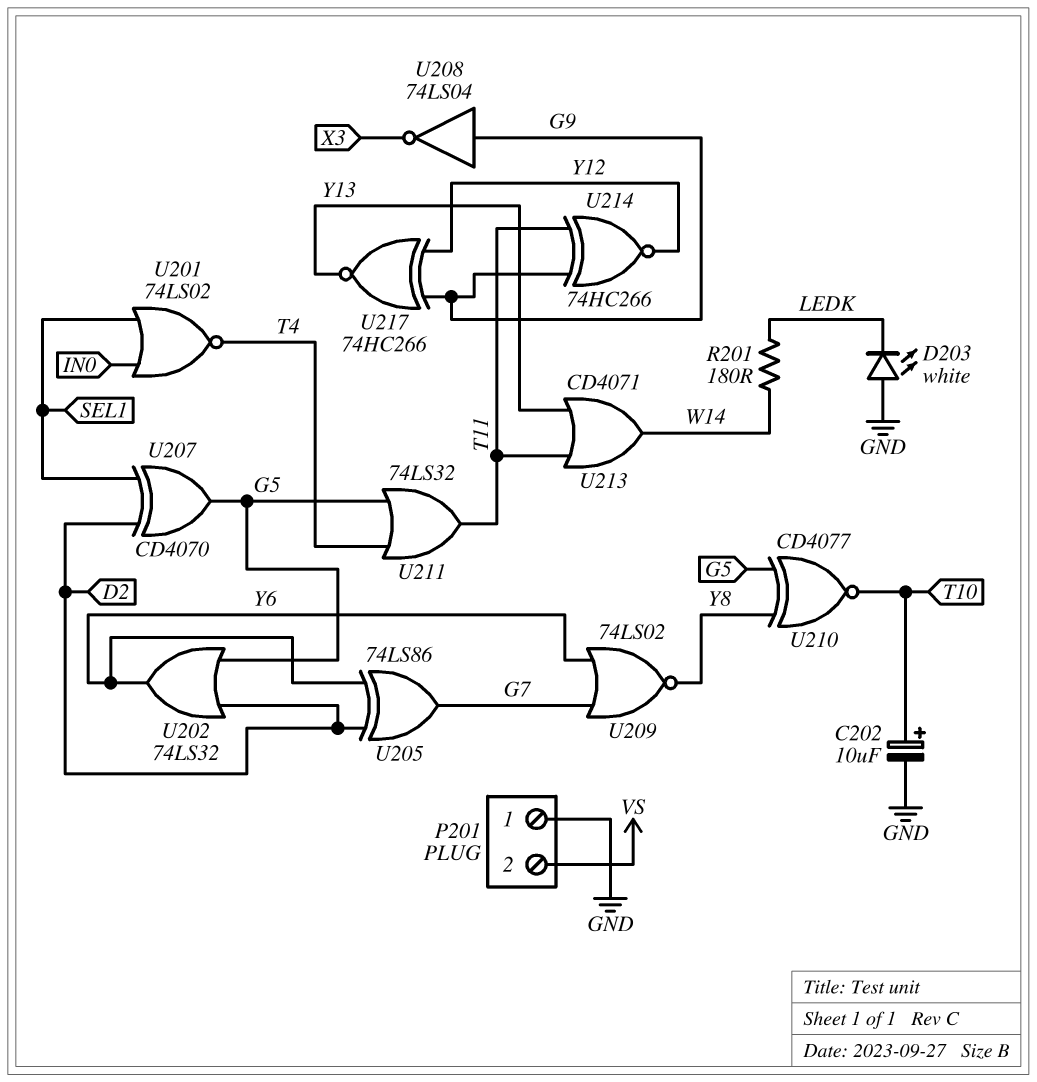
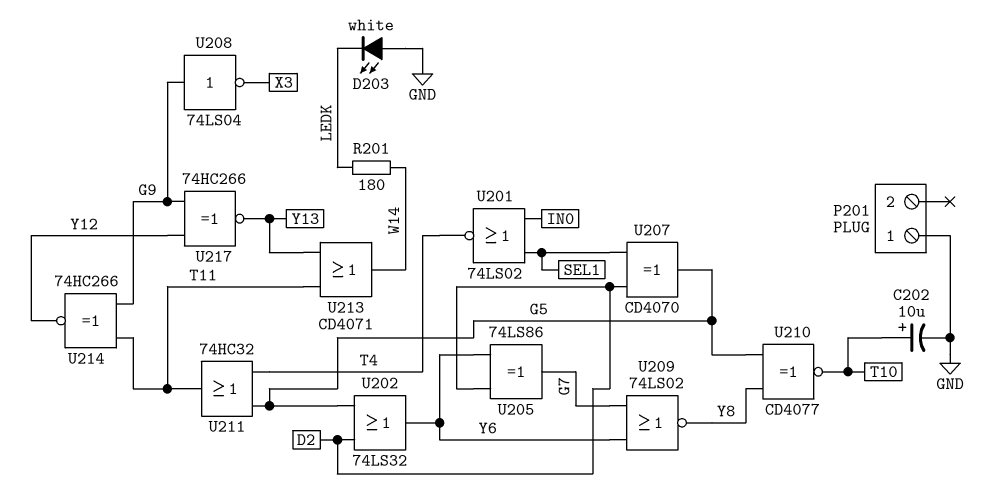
P201 pin 2: VS -> none
U211: OR 74LS32 (in G5, in T4, out T11) -> OR 74HC32 (in G5, in T4, out T11)

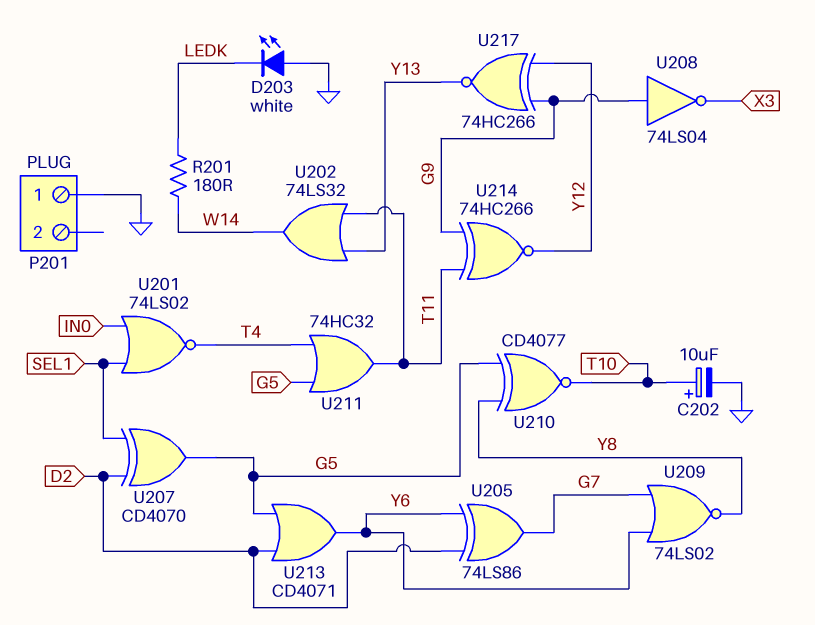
U202: OR 74LS32 (in D2, in G5, out Y6) -> OR 74LS32 (in T11, in Y13, out W14)
U213: OR CD4071 (in T11, in Y13, out W14) -> OR CD4071 (in D2, in G5, out Y6)

